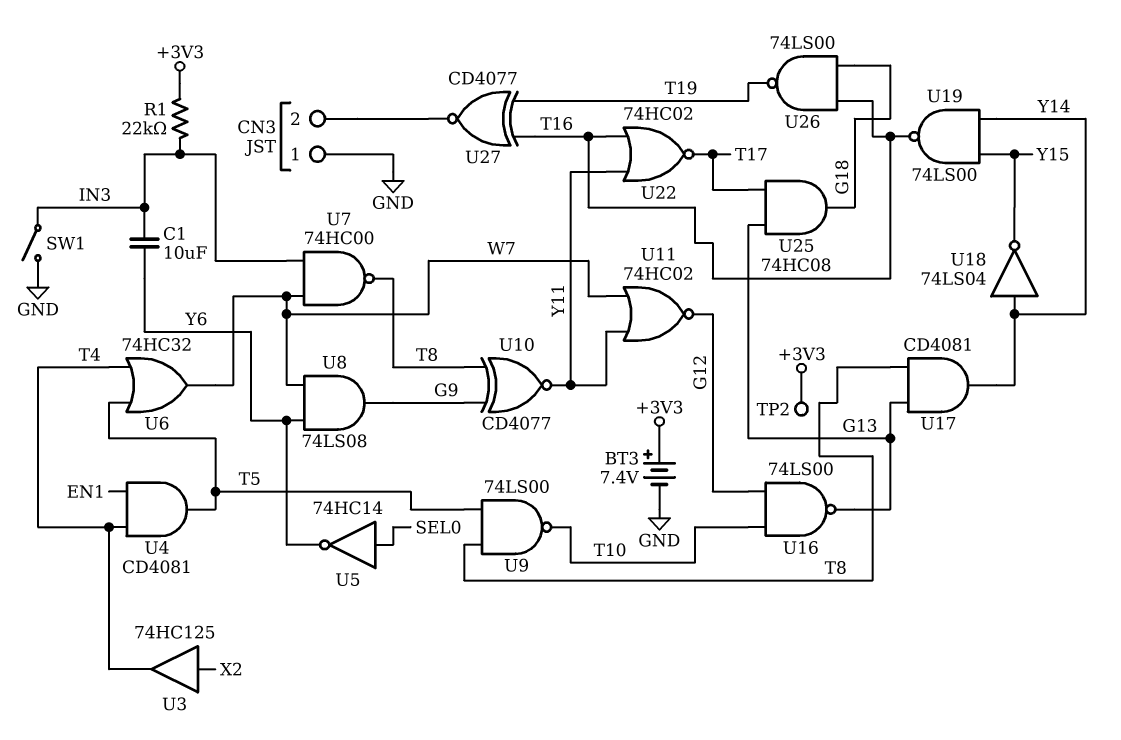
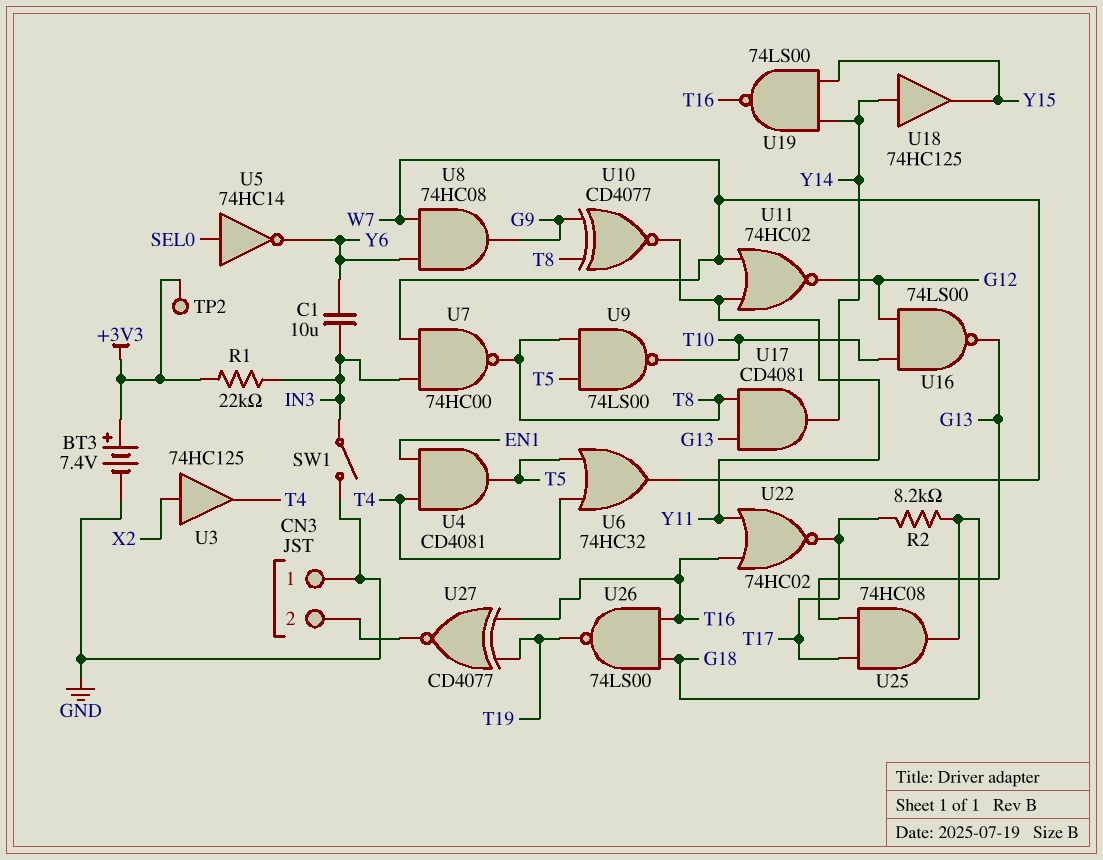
R2: none -> 8.2k (G18, T17)
U8: AND 74LS08 (in W7, in Y6, out G9) -> AND 74HC08 (in W7, in Y6, out G9)
U18: NOT 74LS04 (in Y14, out Y15) -> buffer 74HC125 (in Y14, out Y15)

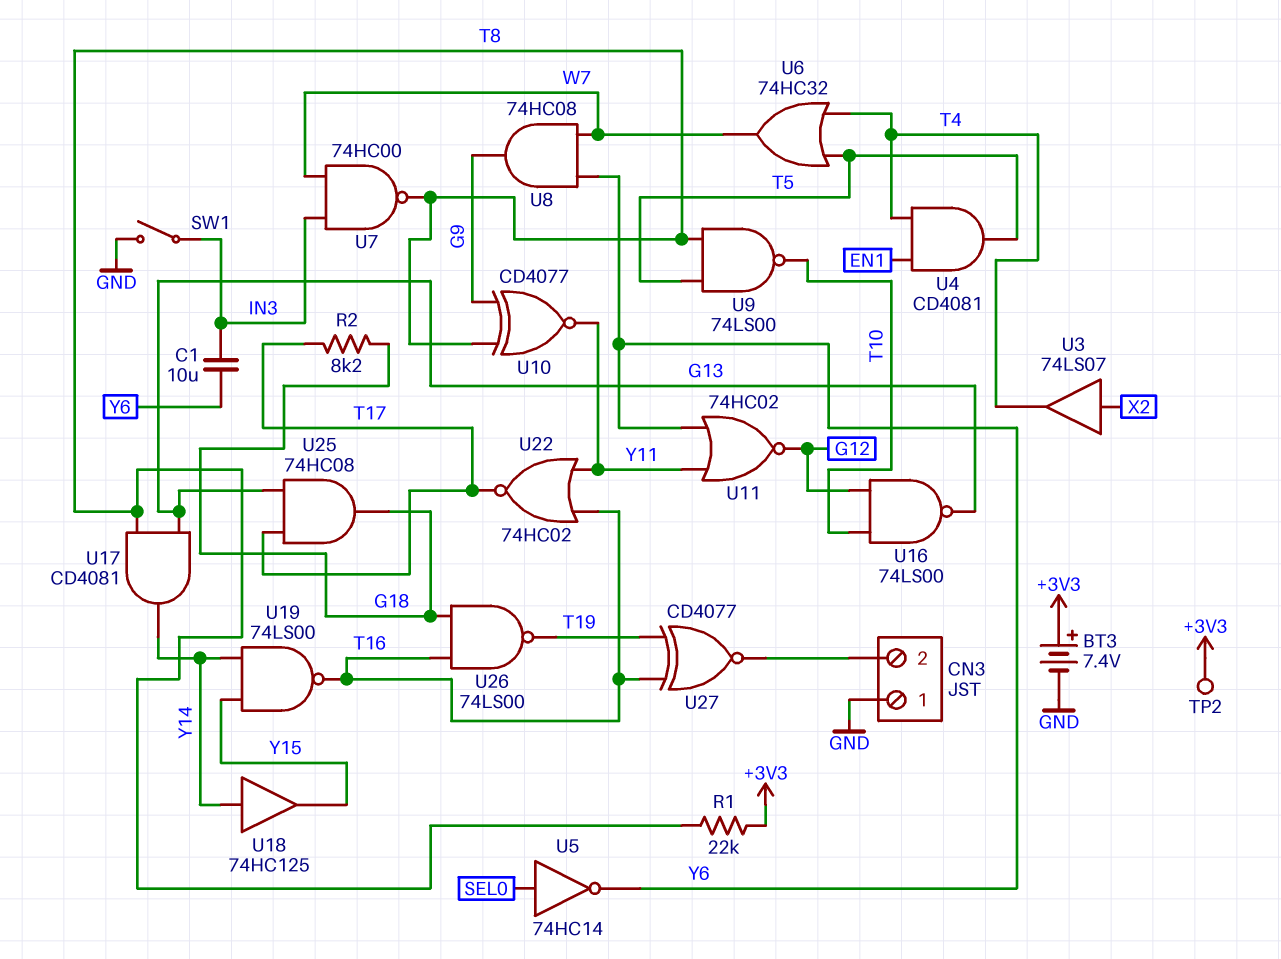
R1: 22k (+3V3, IN3) -> 22k (+3V3, T8)
U3: buffer 74HC125 (in X2, out T4) -> buffer 74LS07 (in X2, out T4)
U11: NOR 74HC02 (in W7, in Y11, out G12) -> NOR 74HC02 (in Y6, in Y11, out G12)

